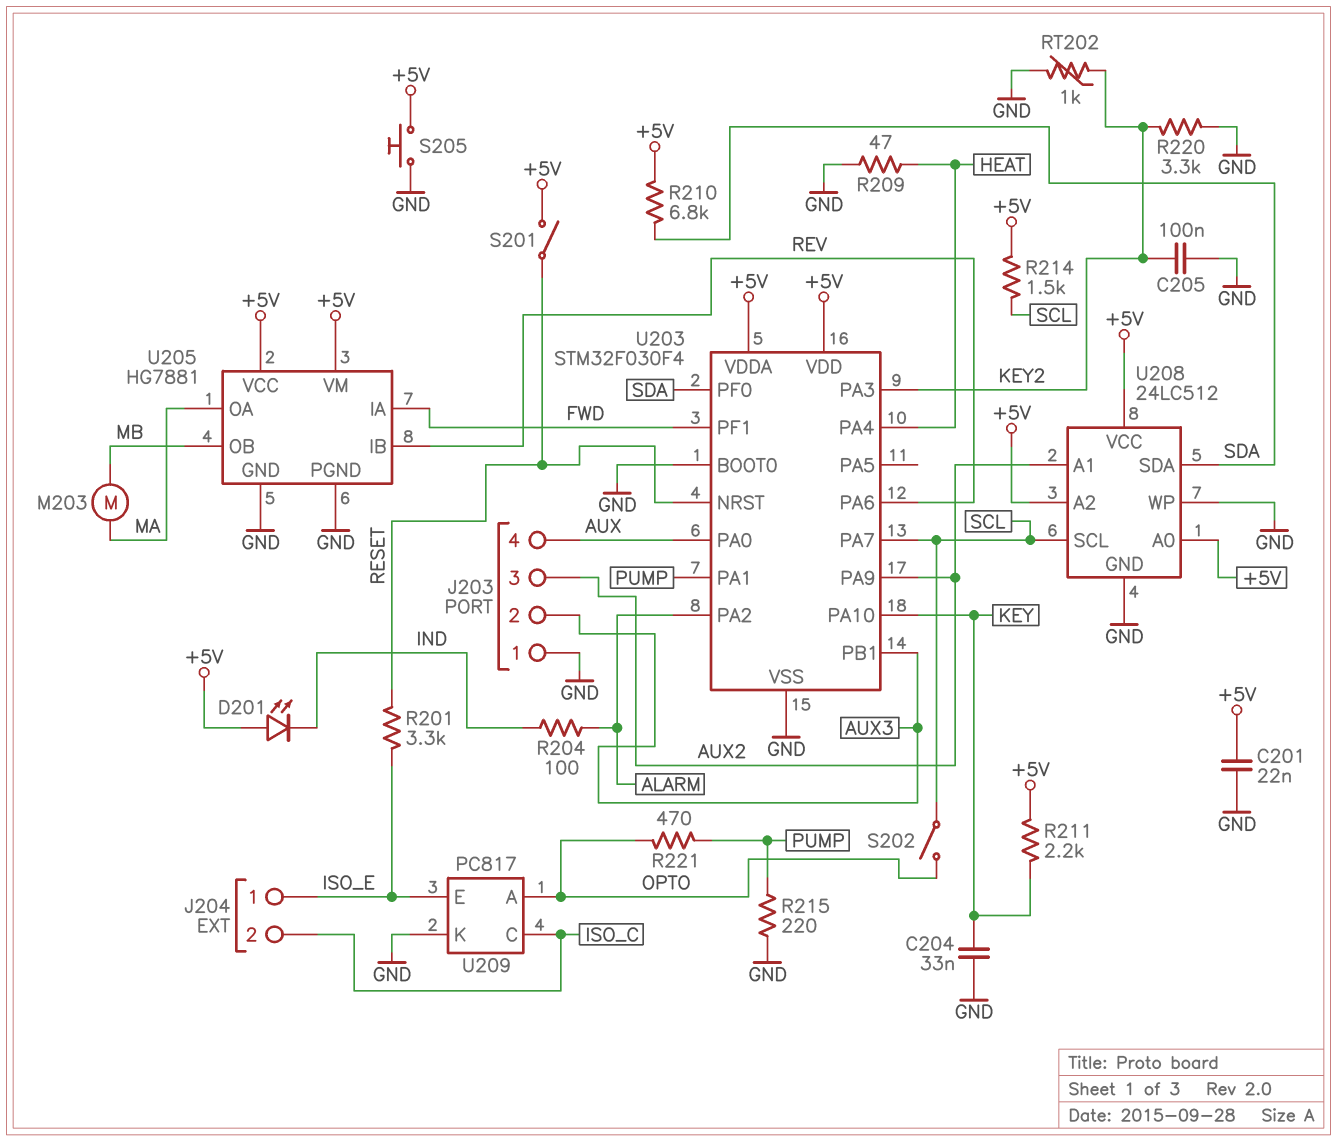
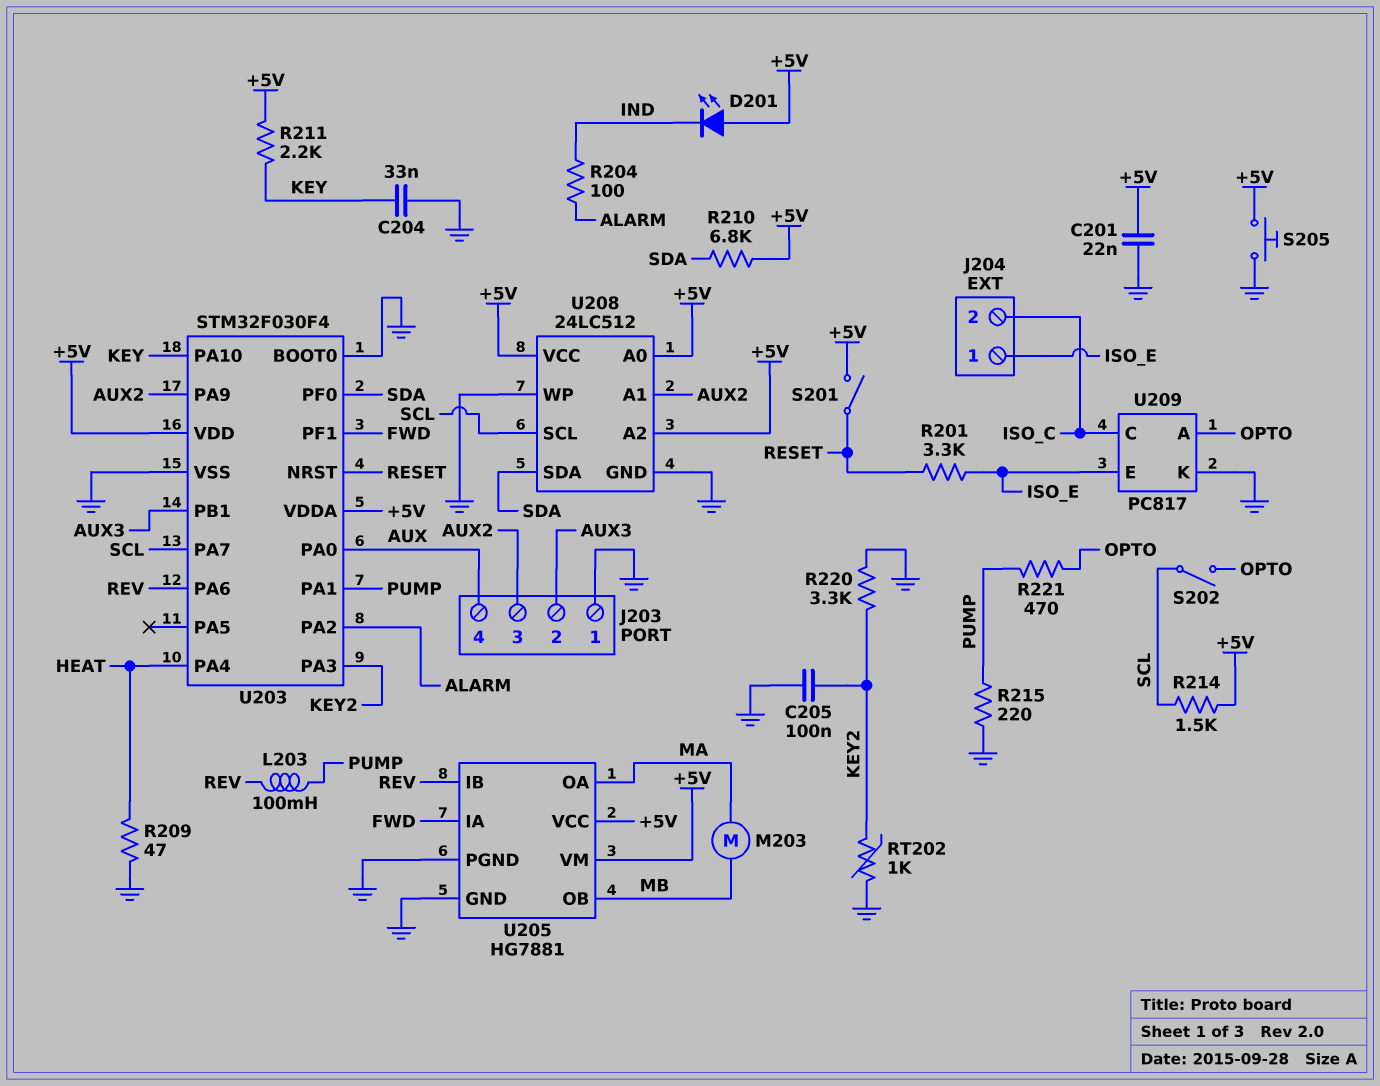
L203: none -> 100mH (PUMP, REV)

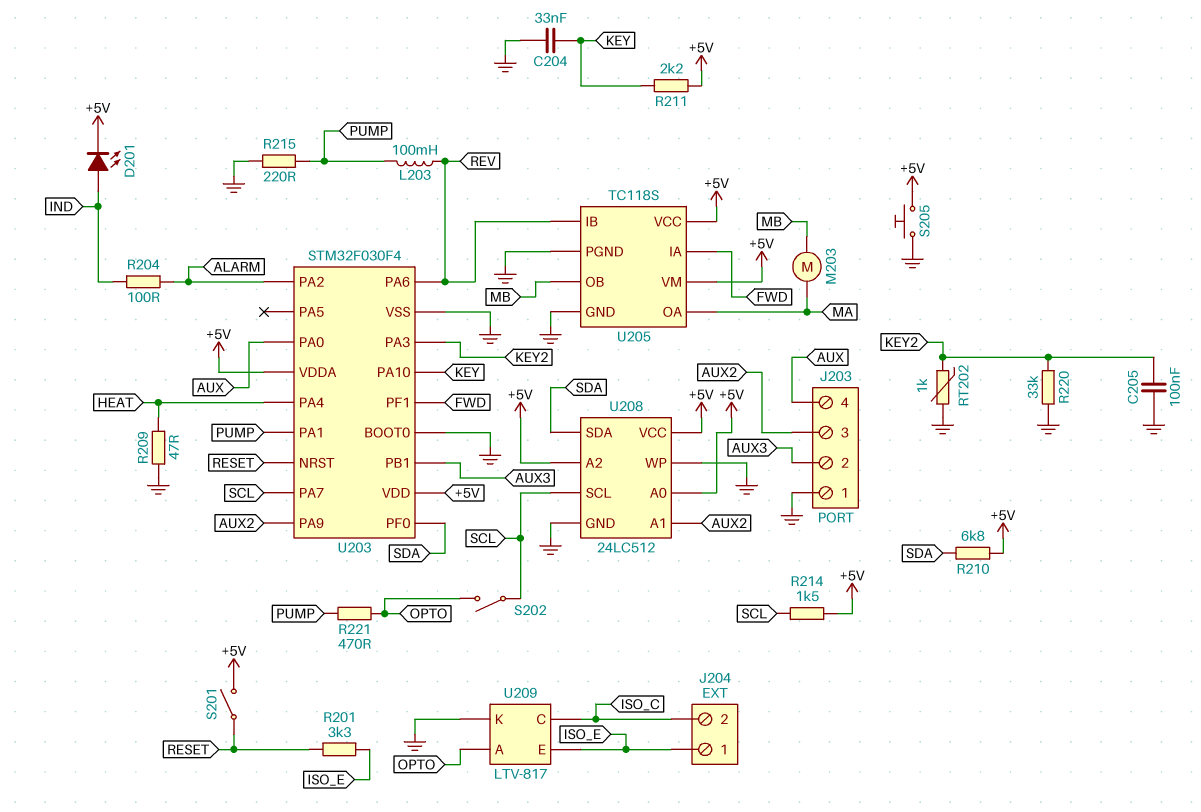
C201: 22nF (+5V, GND) -> none
D201: LED (A +5V, K IND) -> LED (A IND, K +5V)
R220: 3.3k (GND, KEY2) -> 33k (GND, KEY2)
U205: HG7881 -> TC118S
U209: PC817 -> LTV-817

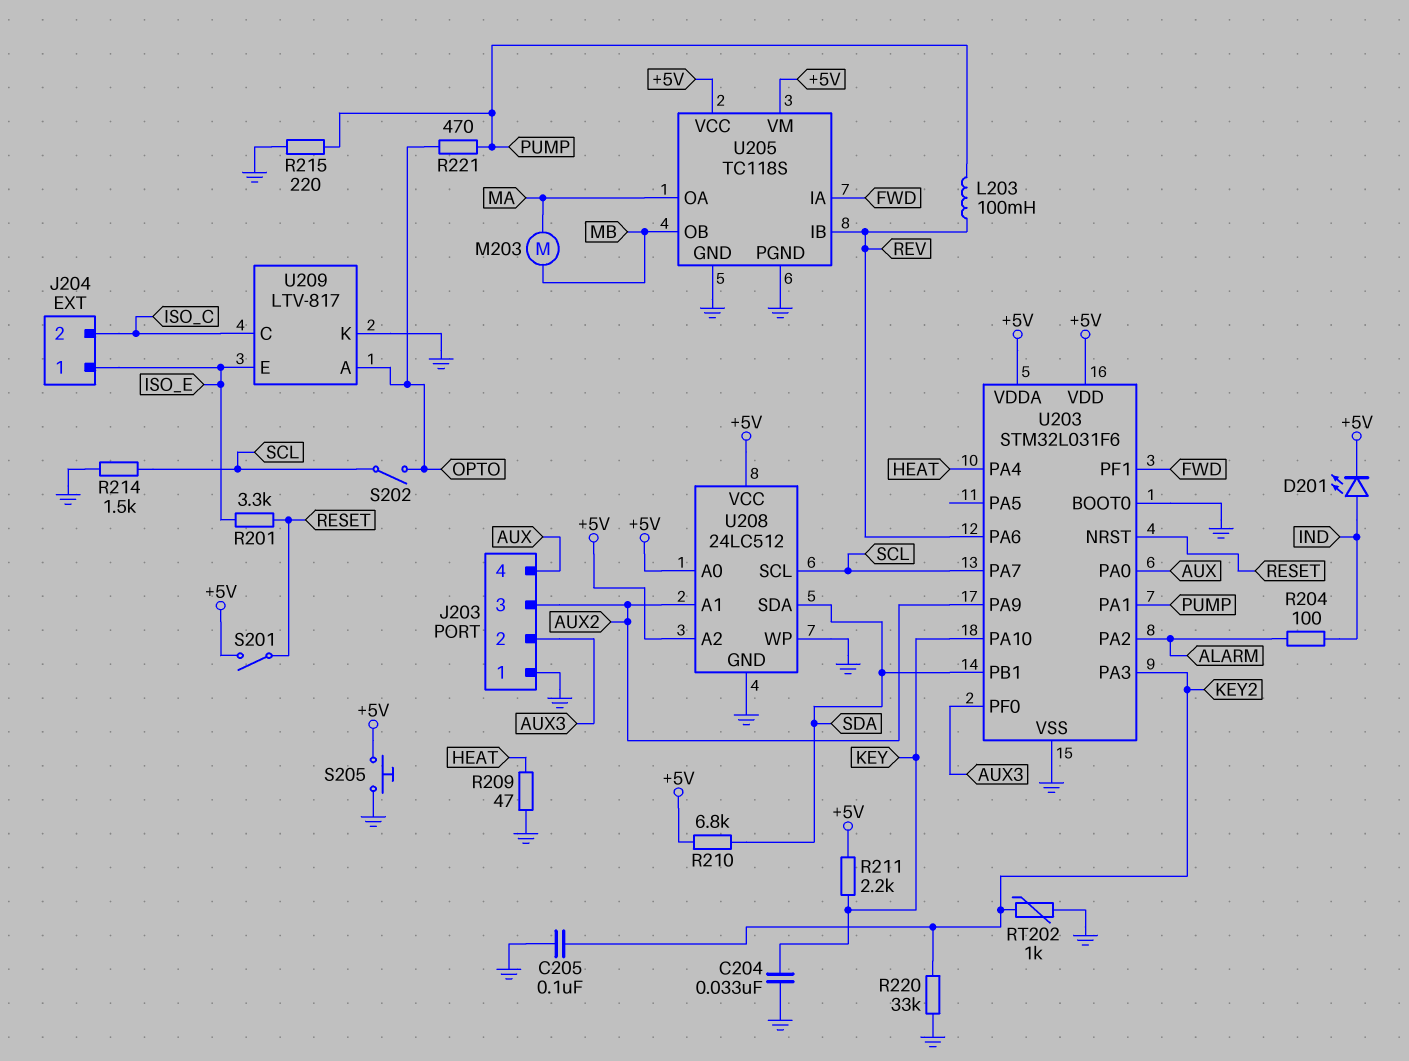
R214: 1.5k (+5V, SCL) -> 1.5k (GND, SCL)
U203: STM32F030F4 -> STM32L031F6
U203 pin PB1: AUX3 -> SDA
U203 pin PF0: SDA -> AUX3

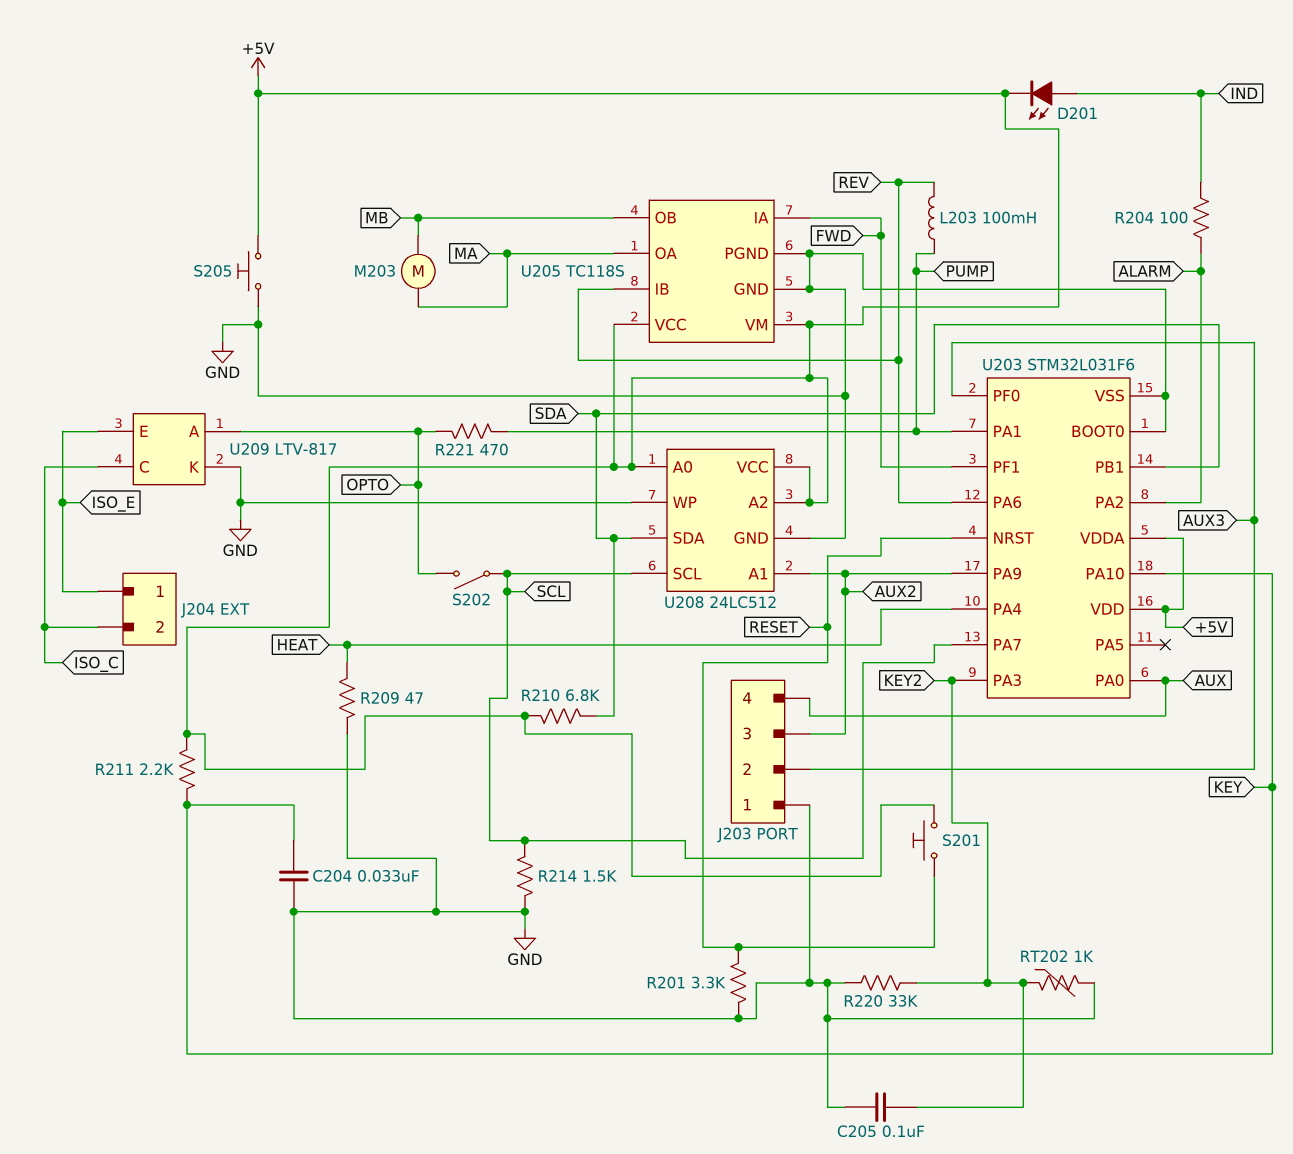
R201: 3.3k (ISO_E, RESET) -> 3.3k (GND, RESET)
R215: 220 (GND, PUMP) -> none
S201: switch (+5V, RESET) -> button (+5V, RESET)

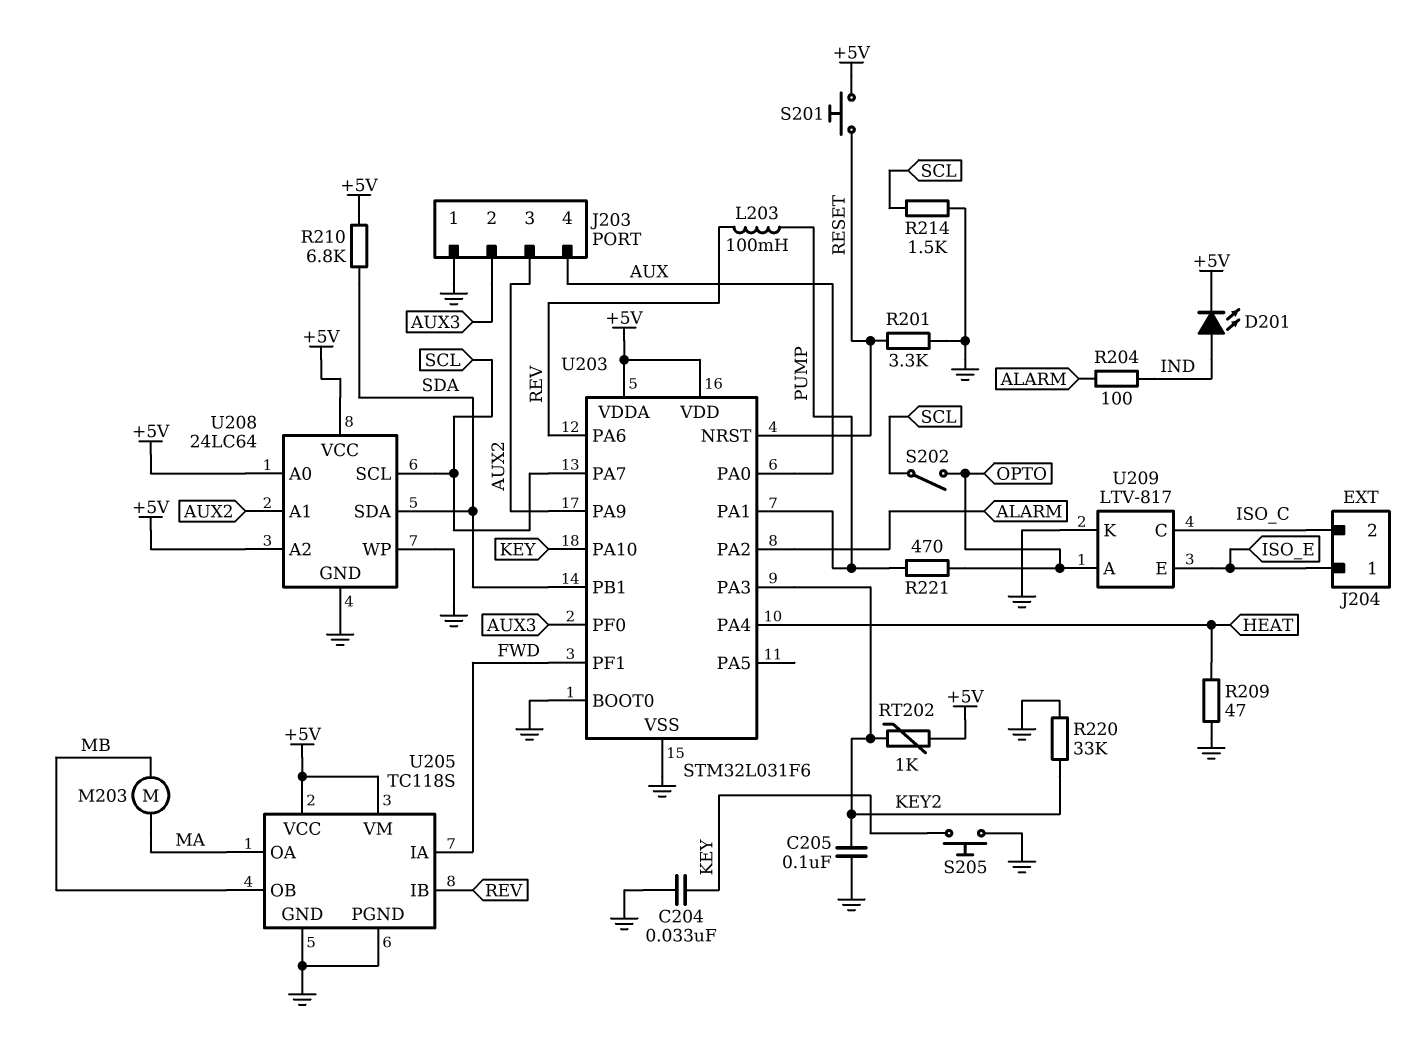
R211: 2.2k (+5V, KEY) -> none
RT202: 1k (GND, KEY2) -> 1k (+5V, KEY2)
S205: button (+5V, GND) -> button (GND, KEY)
U208: 24LC512 -> 24LC64

